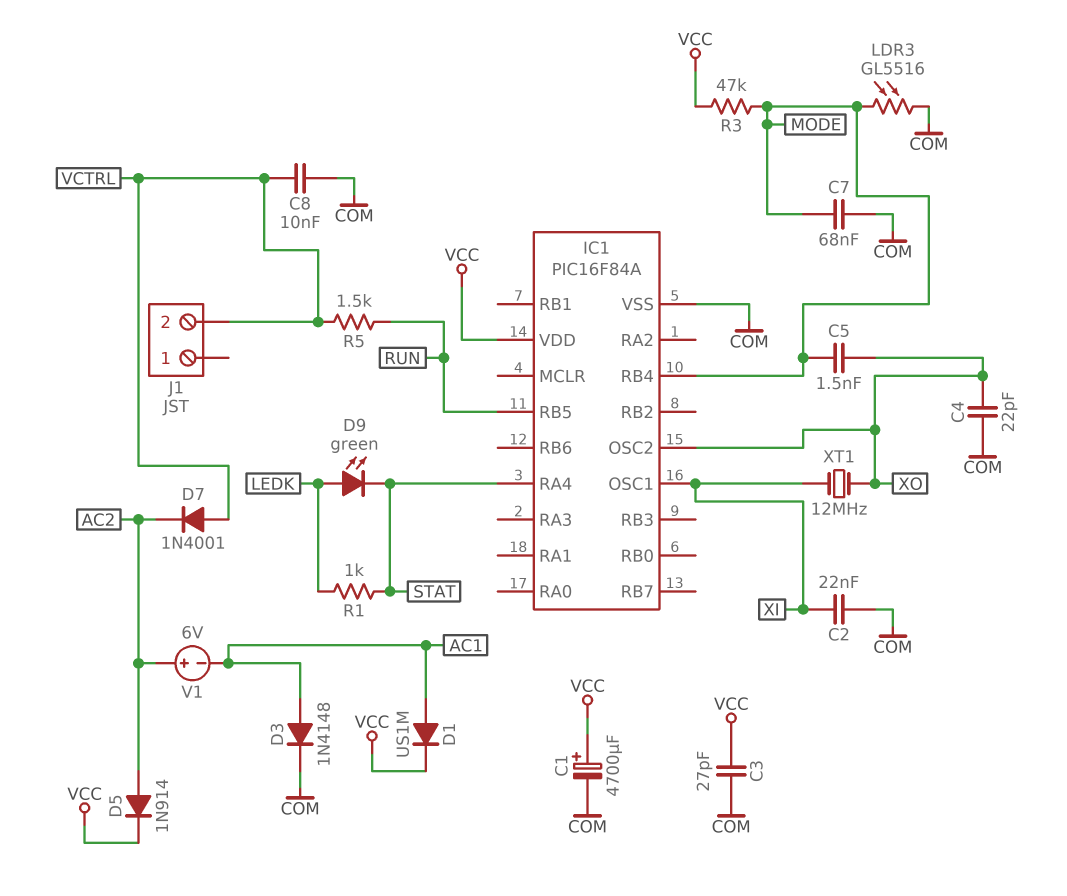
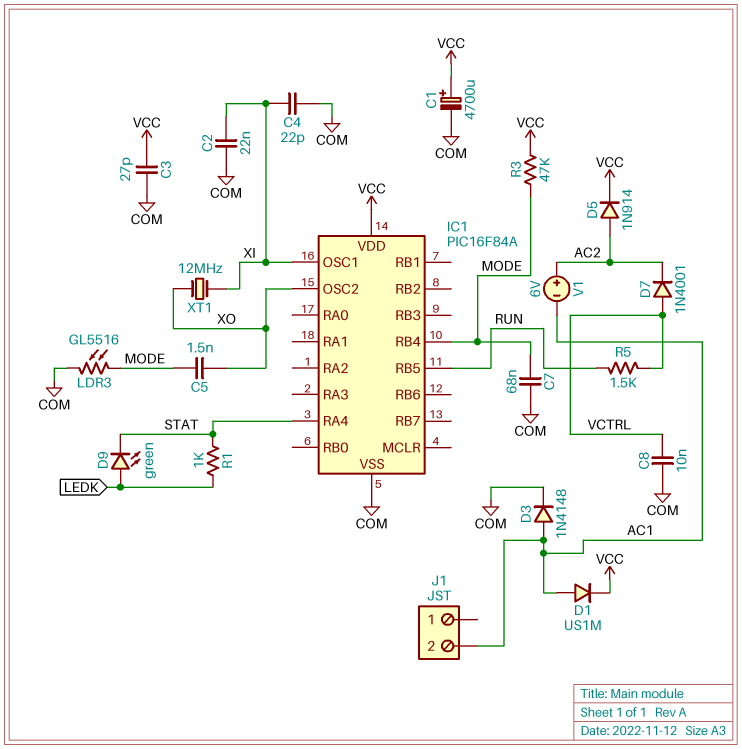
C4: 22pF (COM, XO) -> 22pF (COM, XI)
J1 pin 2: VCTRL -> AC1

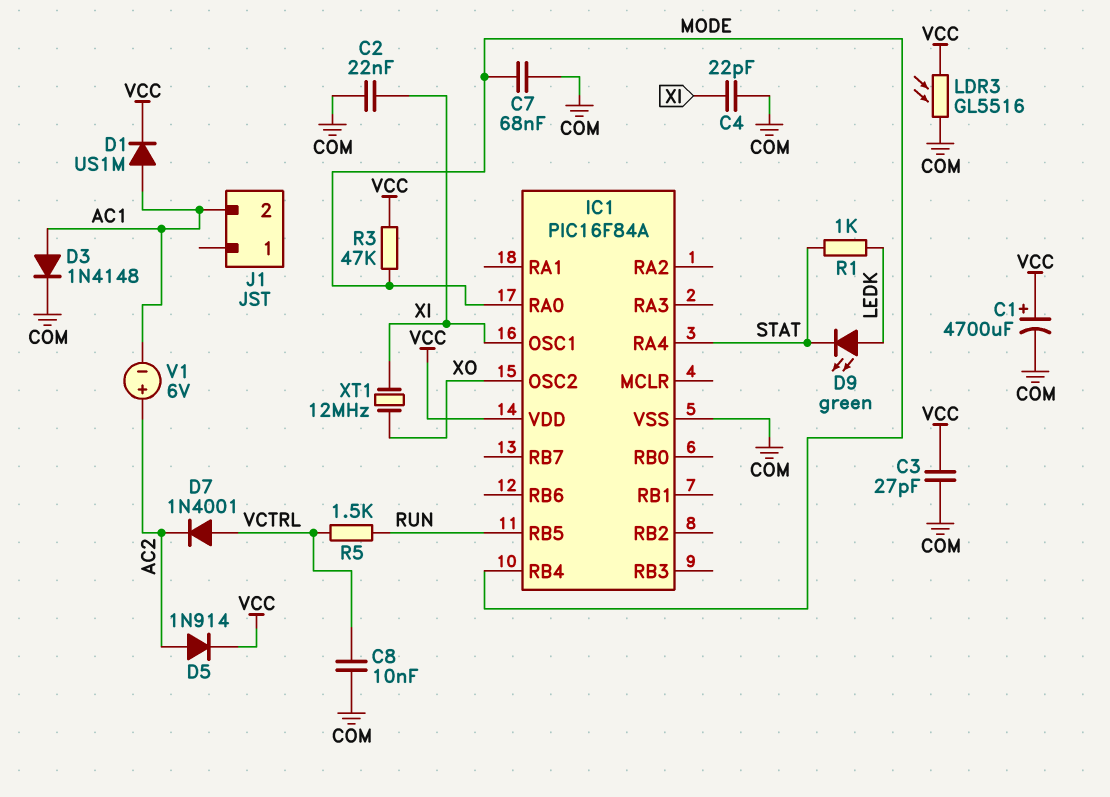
C5: 1.5nF (MODE, XO) -> none
IC1 pin RA0: none -> MODE
LDR3: GL5516 (COM, MODE) -> GL5516 (COM, VCC)

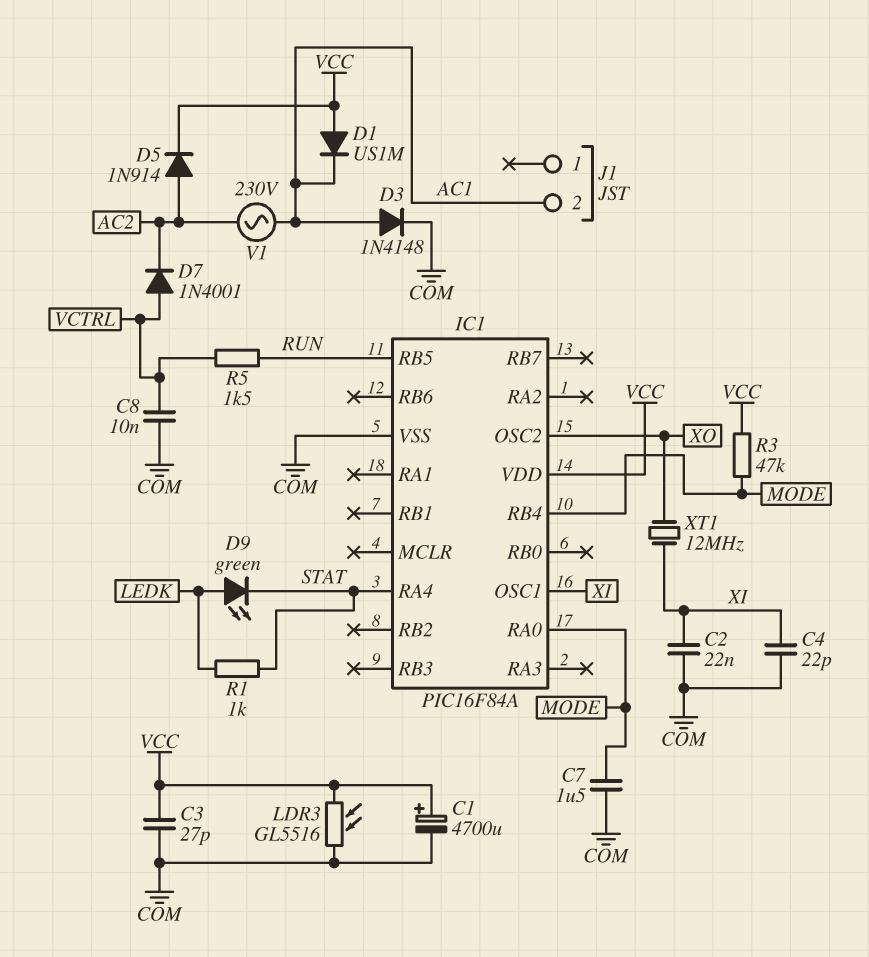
C7: 68nF (COM, MODE) -> 1.5uF (COM, MODE)
D1: diode US1M (A AC1, K VCC) -> diode US1M (A VCC, K AC1)
V1: 6V (plus AC2, minus AC1) -> AC 230V (AC1, AC2)

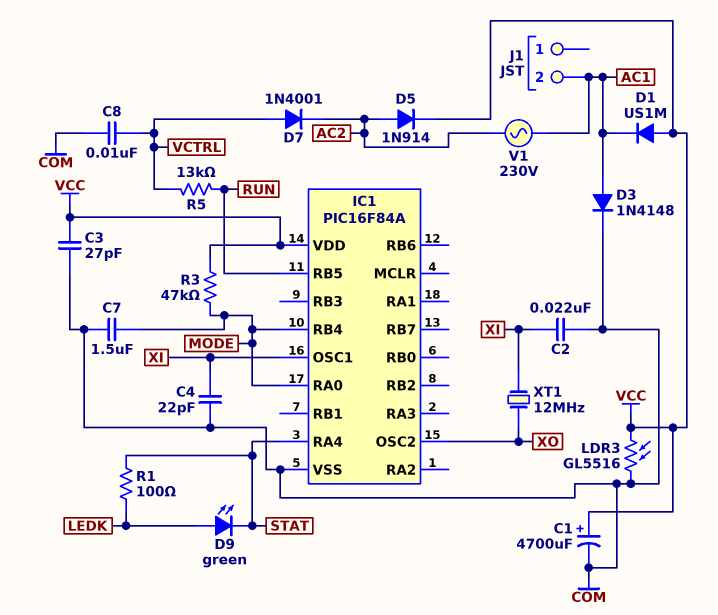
R1: 1k (LEDK, STAT) -> 100 (LEDK, STAT)
R5: 1.5k (RUN, VCTRL) -> 13k (RUN, VCTRL)

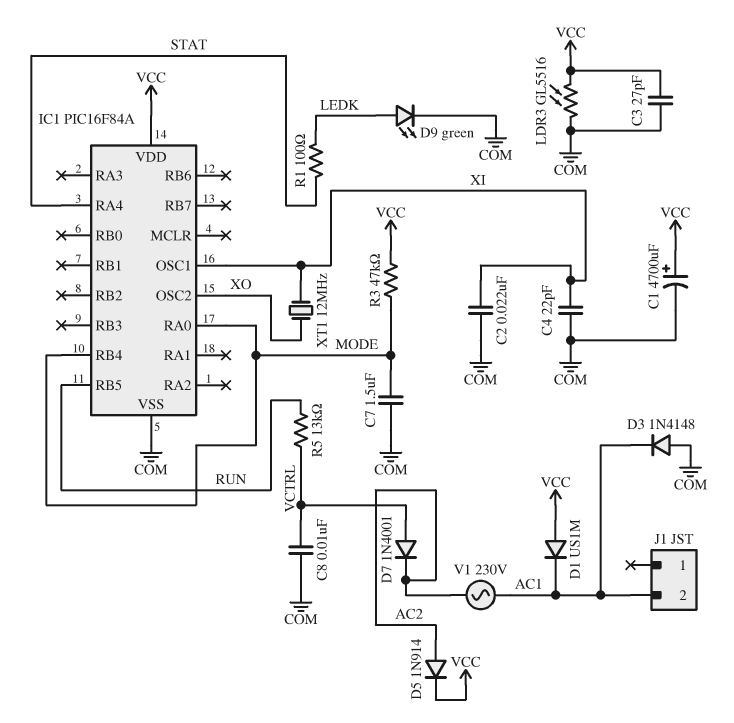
D3: diode 1N4148 (A AC1, K COM) -> diode 1N4148 (A COM, K AC1)
D9: LED green (A LEDK, K STAT) -> LED green (A LEDK, K COM)

